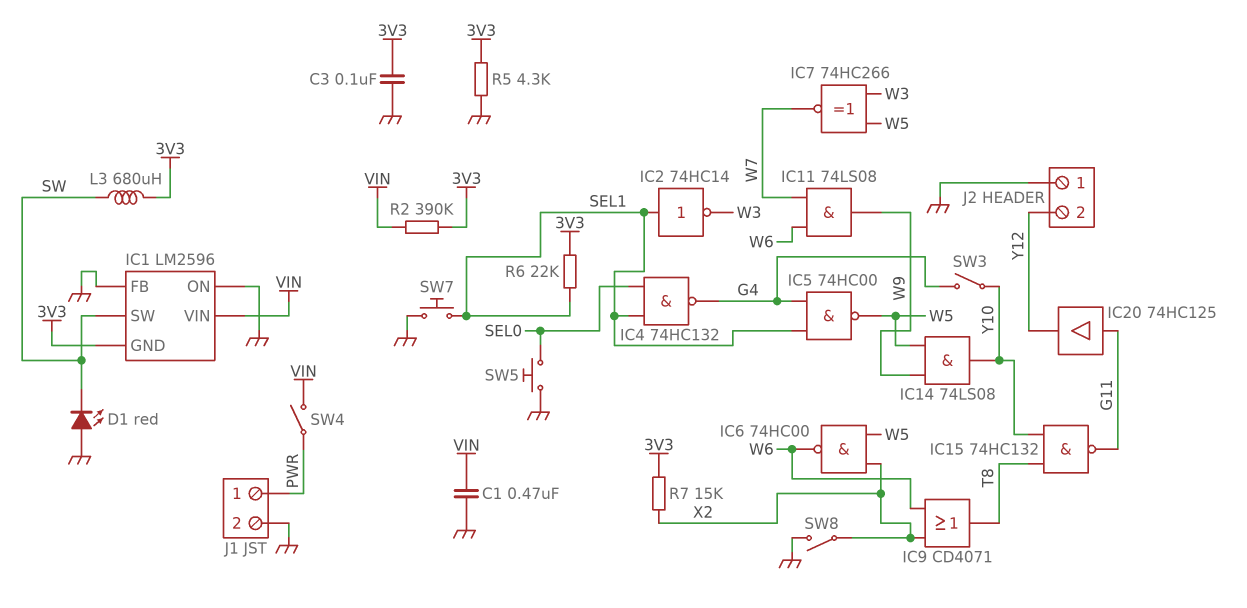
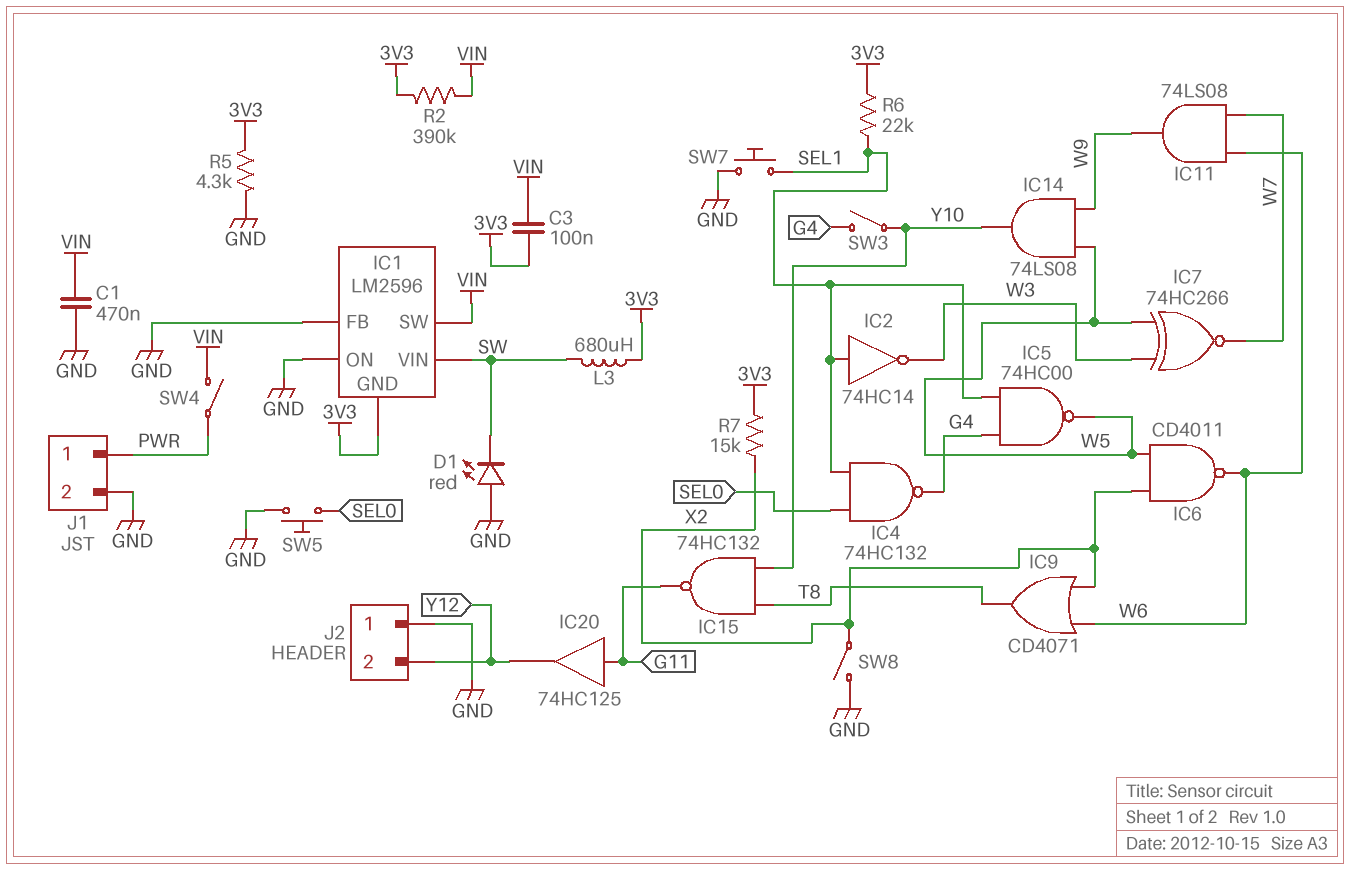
C3: 100nF (3V3, GND) -> 100nF (3V3, VIN)
IC1 pin SW: SW -> VIN
IC1 pin VIN: VIN -> SW
IC6: NAND 74HC00 (in W5, in X2, out W6) -> NAND CD4011 (in W5, in X2, out W6)

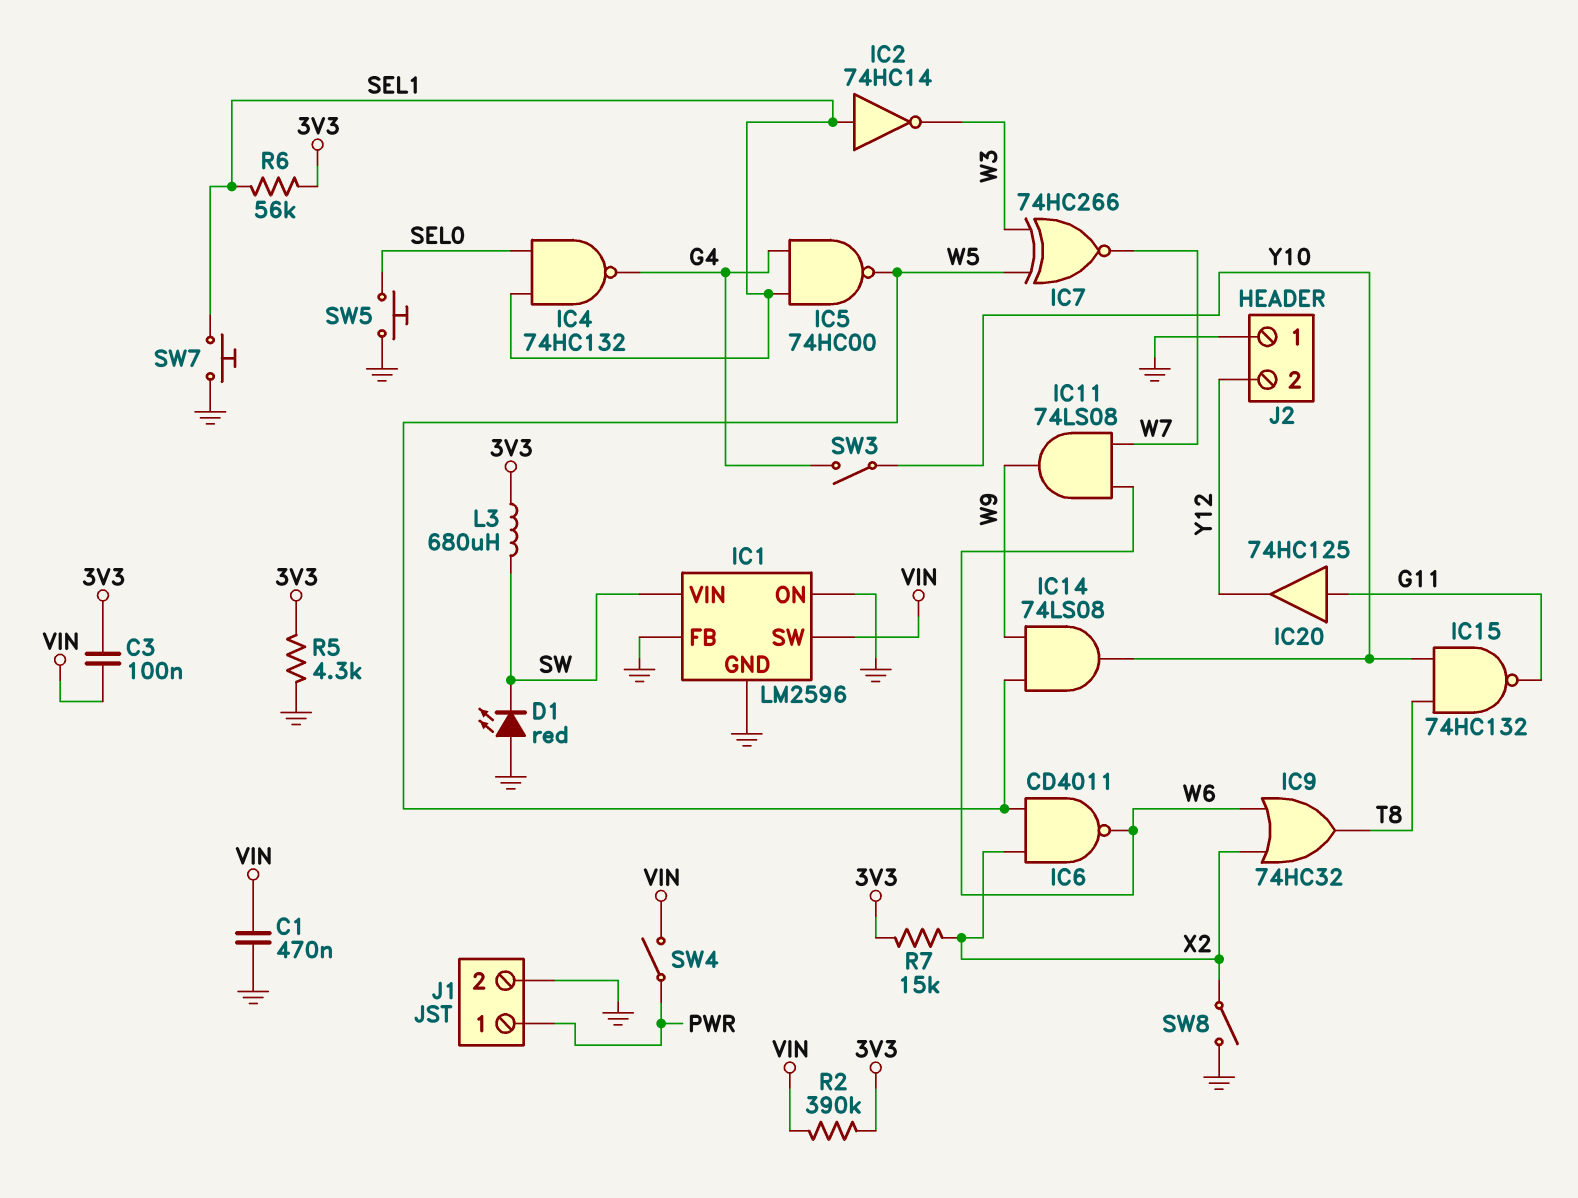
IC1 pin GND: 3V3 -> GND
IC9: OR CD4071 (in W6, in X2, out T8) -> OR 74HC32 (in W6, in X2, out T8)
R6: 22k (3V3, SEL1) -> 56k (3V3, SEL1)

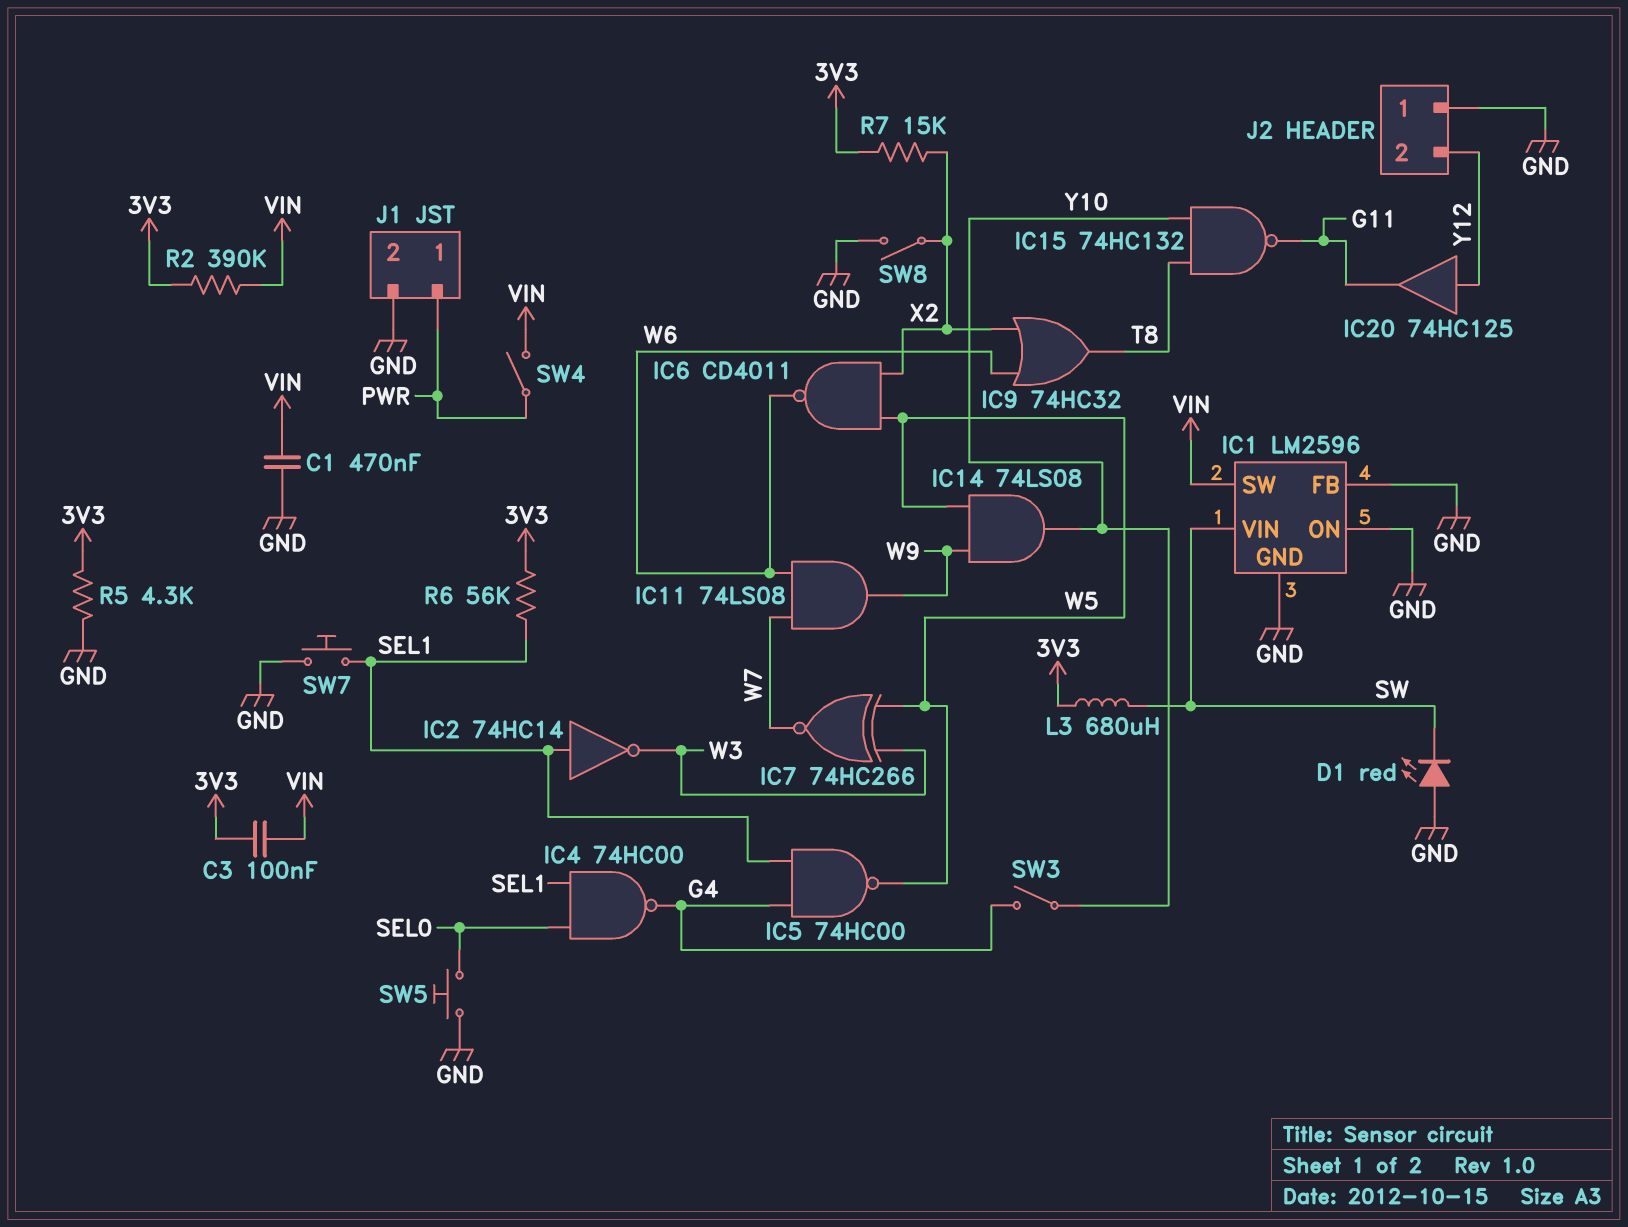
IC4: NAND 74HC132 (in SEL0, in SEL1, out G4) -> NAND 74HC00 (in SEL0, in SEL1, out G4)
IC20: buffer 74HC125 (in G11, out Y12) -> buffer 74HC125 (in Y12, out G11)

